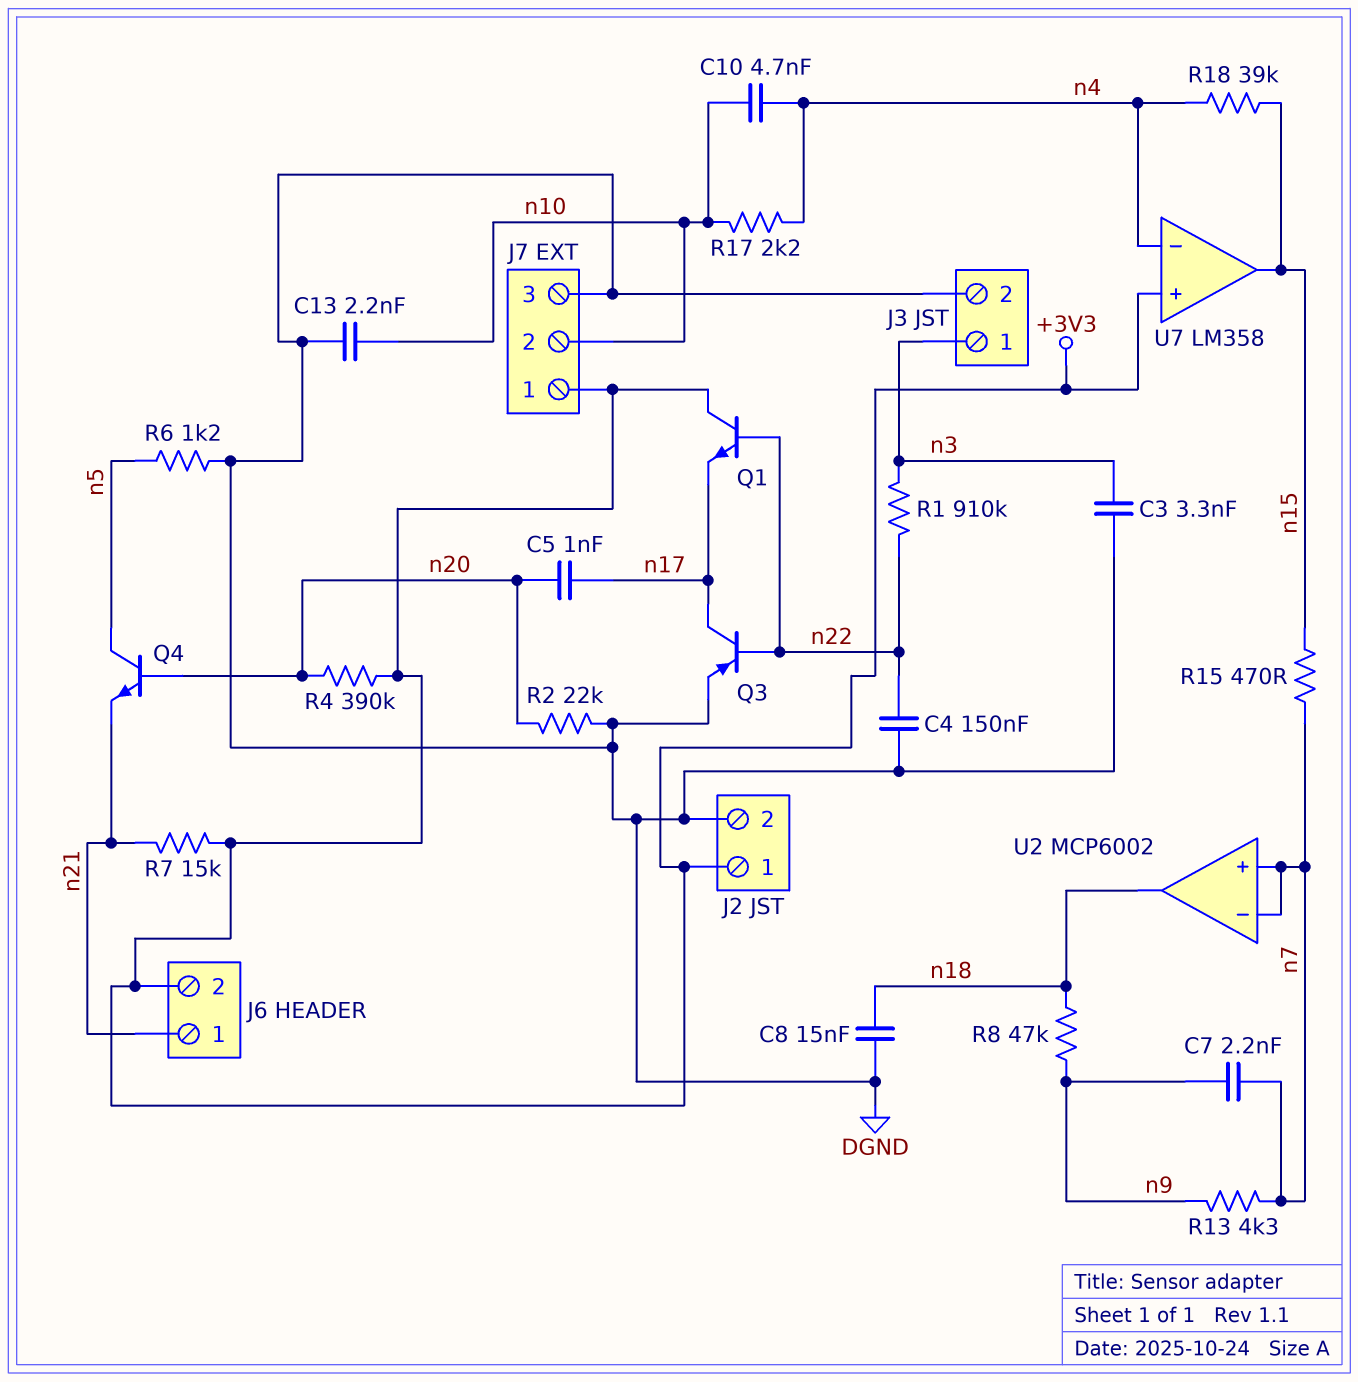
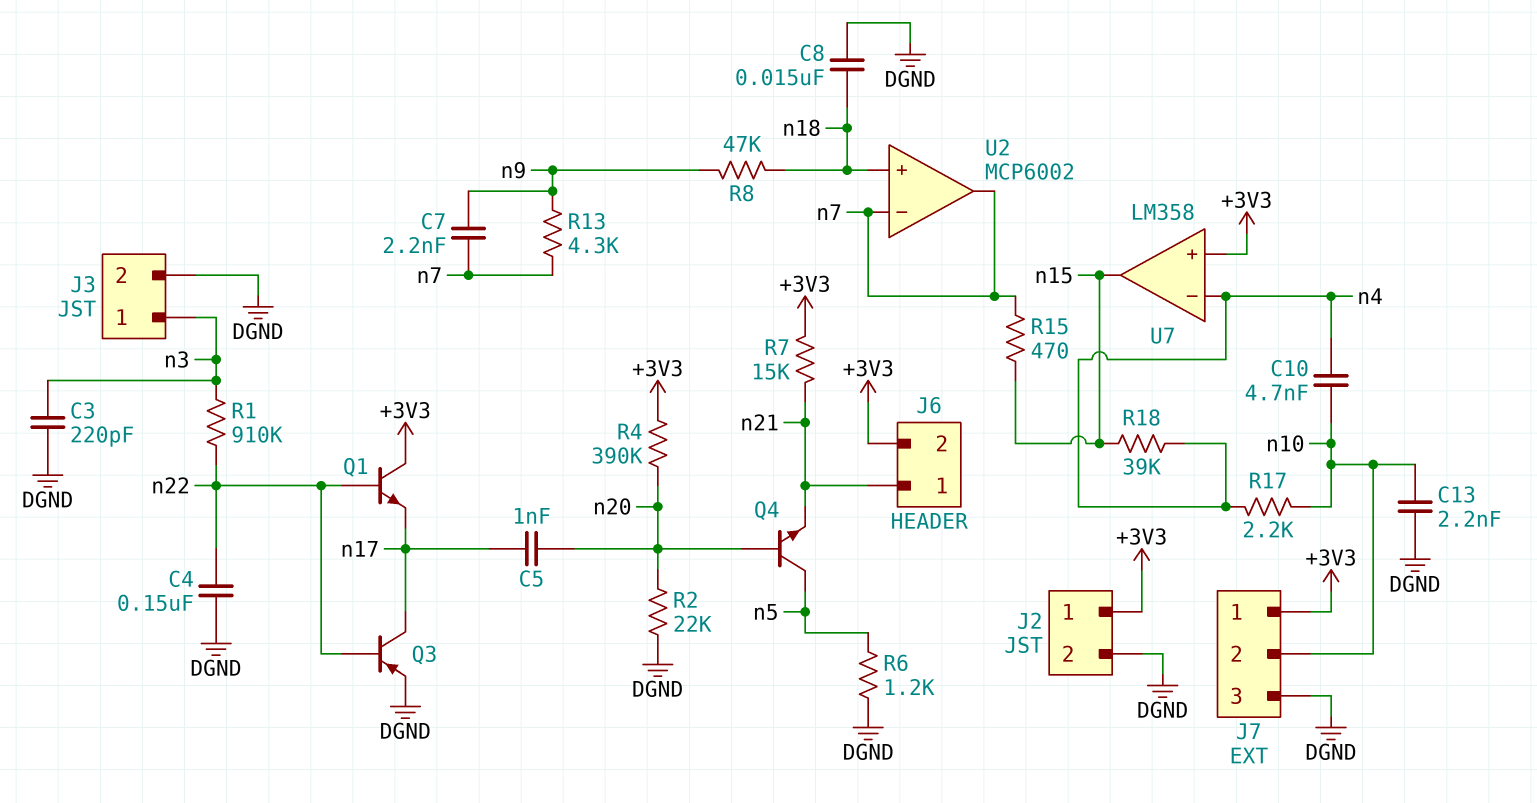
C3: 3.3nF (DGND, n3) -> 220pF (DGND, n3)
U2 pin in+: n7 -> n18
U2 pin out: n18 -> n7

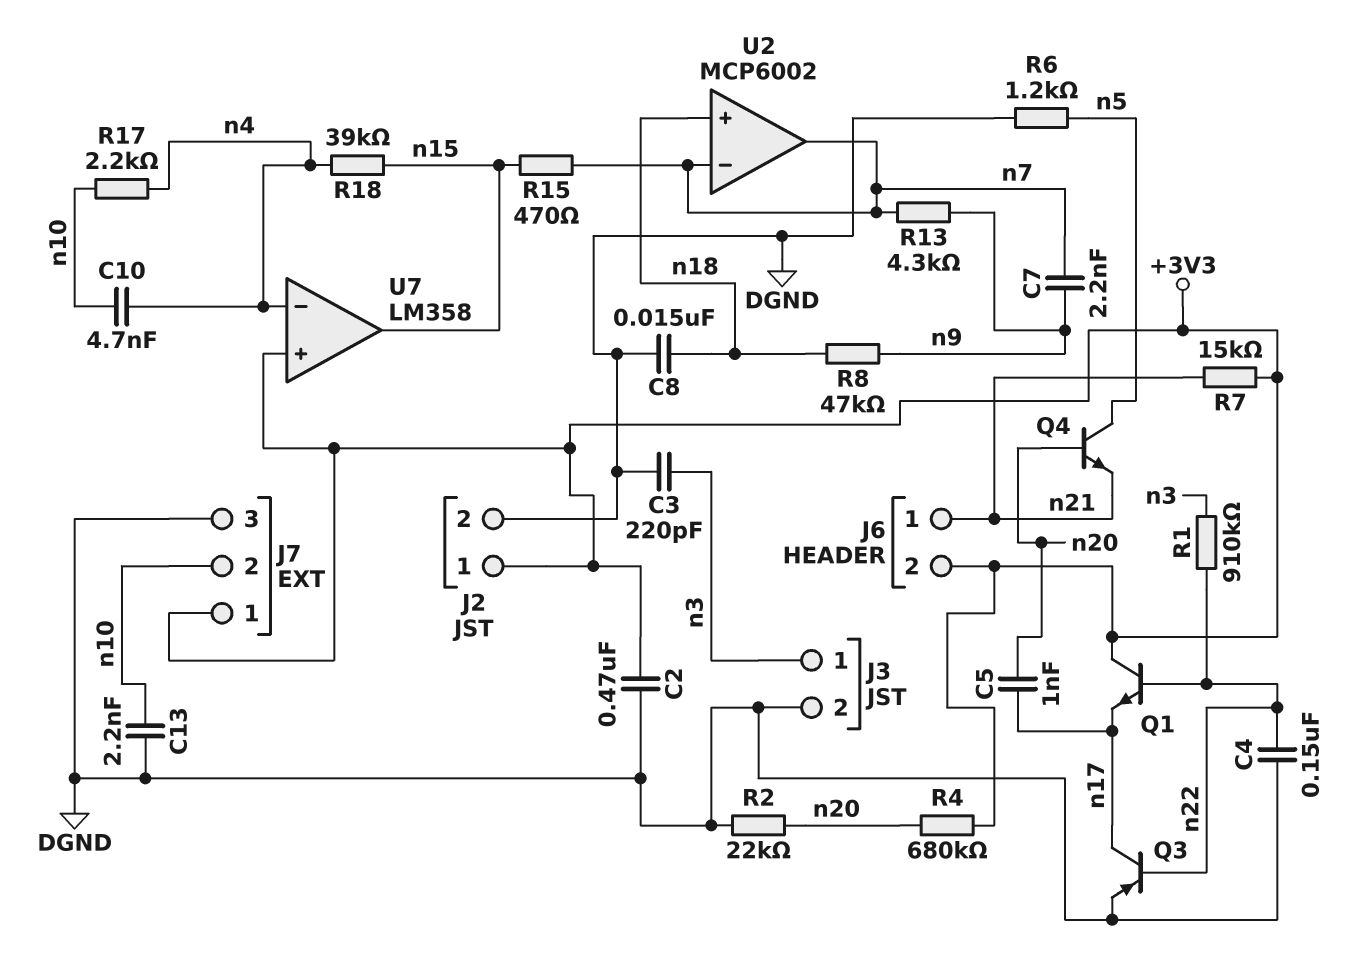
C2: none -> 470nF (+3V3, DGND)
R4: 390k (+3V3, n20) -> 680k (+3V3, n20)

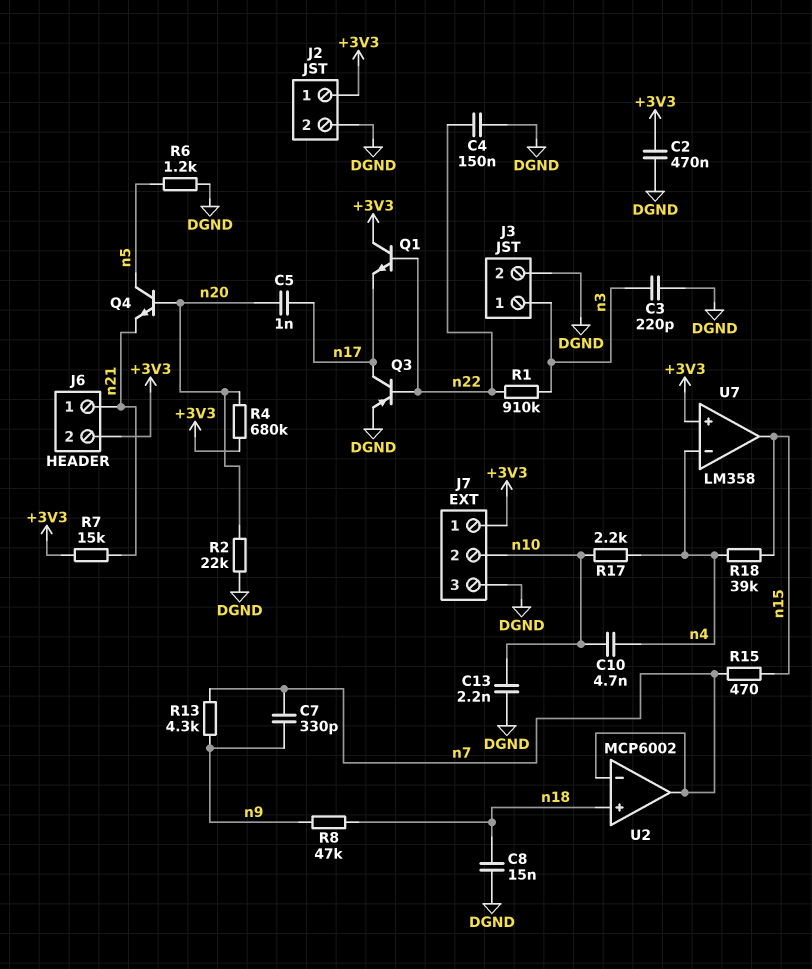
C7: 2.2nF (n7, n9) -> 330pF (n7, n9)

